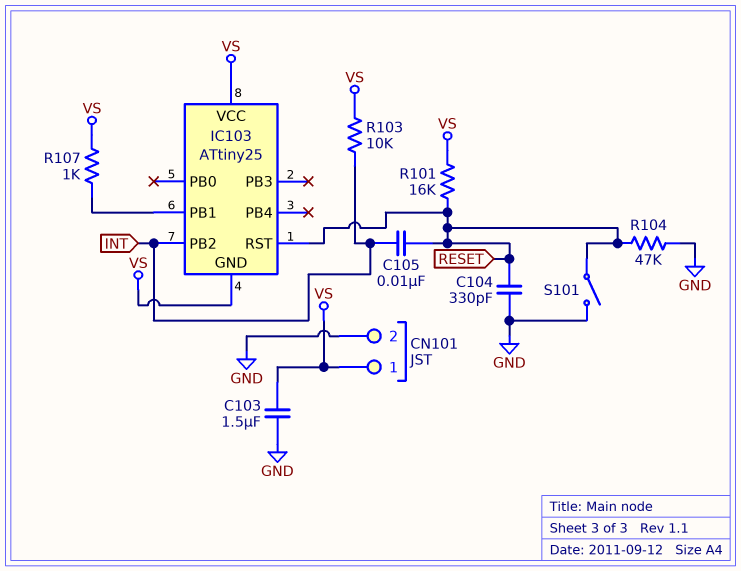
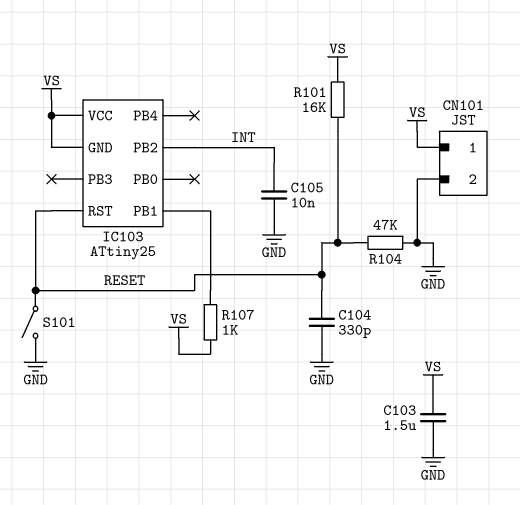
C105: 10nF (INT, RESET) -> 10nF (GND, INT)
R103: 10k (INT, VS) -> none

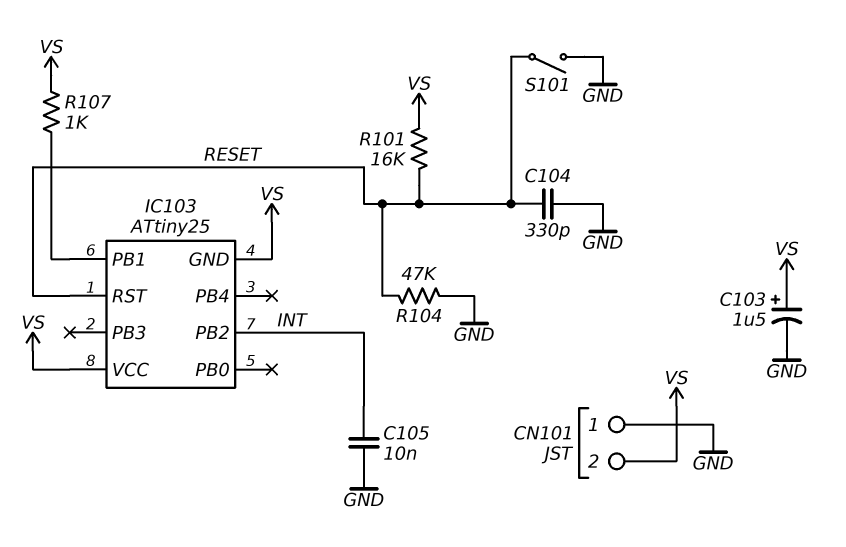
C103: 1.5uF (GND, VS) -> 1.5uF (plus VS, minus GND)
CN101 pin 1: VS -> GND
CN101 pin 2: GND -> VS

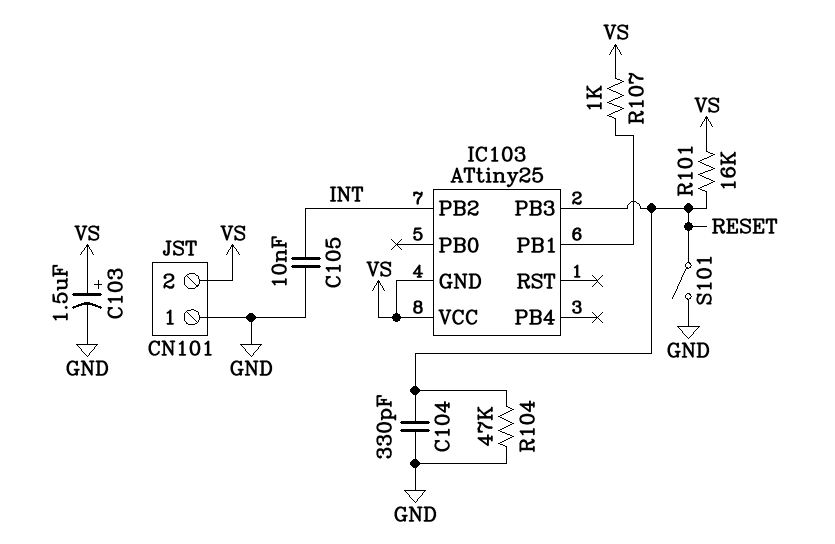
IC103 pin PB3: none -> RESET
IC103 pin RST: RESET -> none

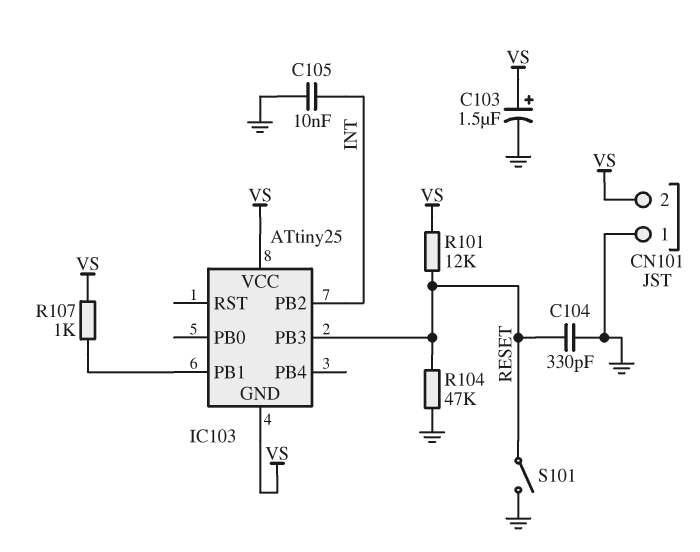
R101: 16k (RESET, VS) -> 12k (RESET, VS)

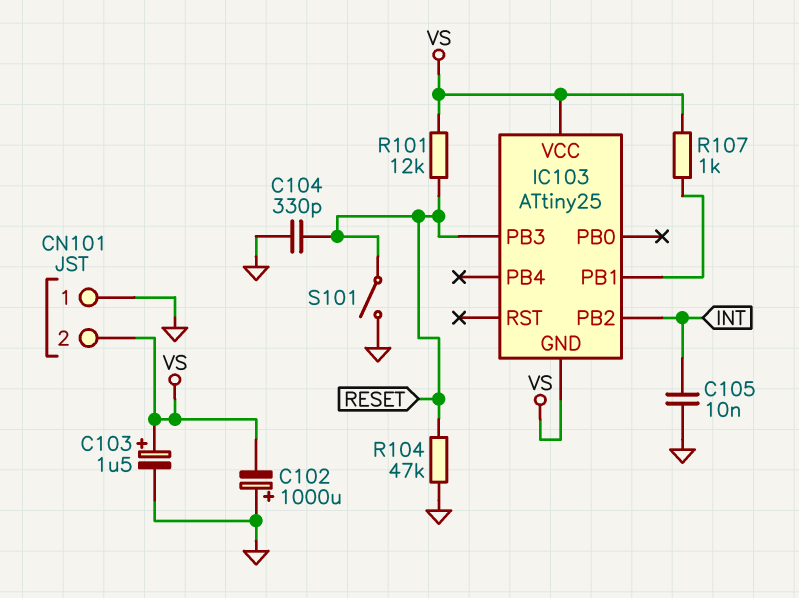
C102: none -> 1000uF (plus GND, minus VS)

